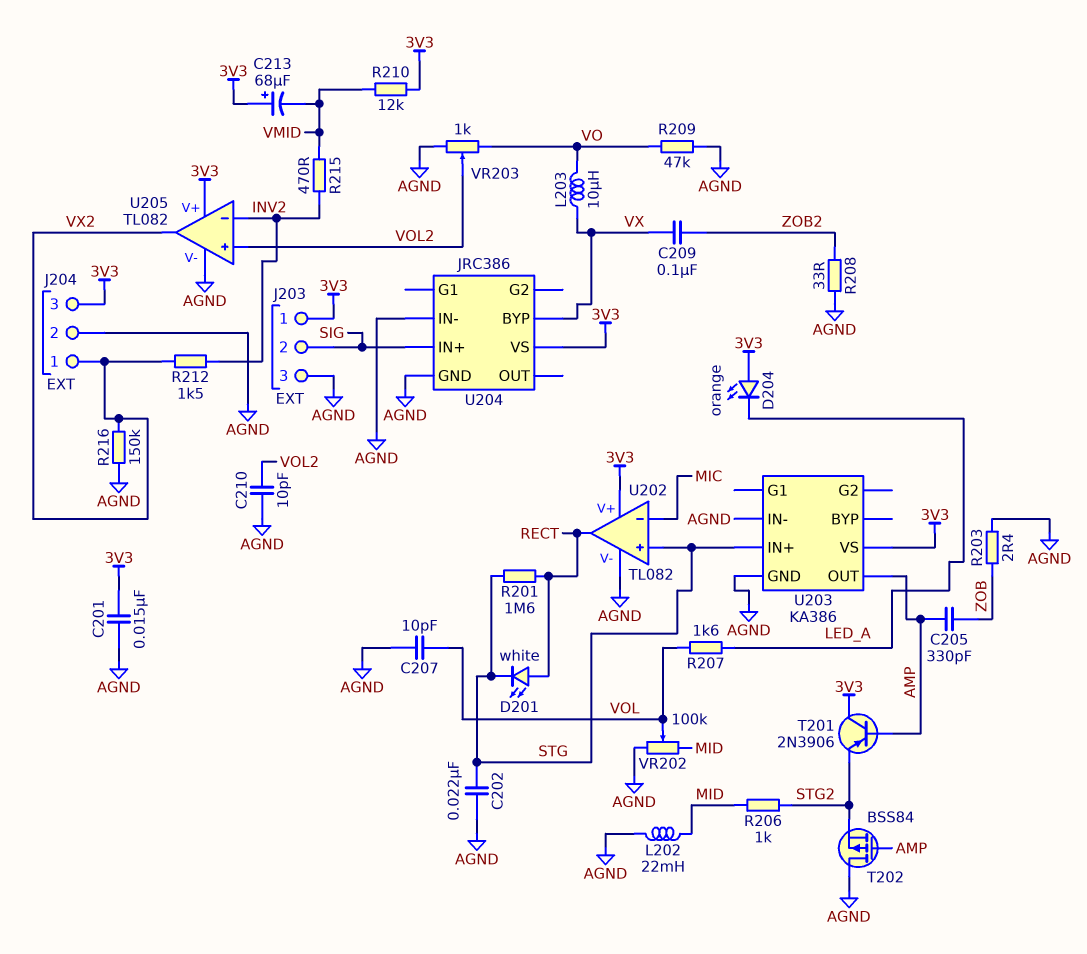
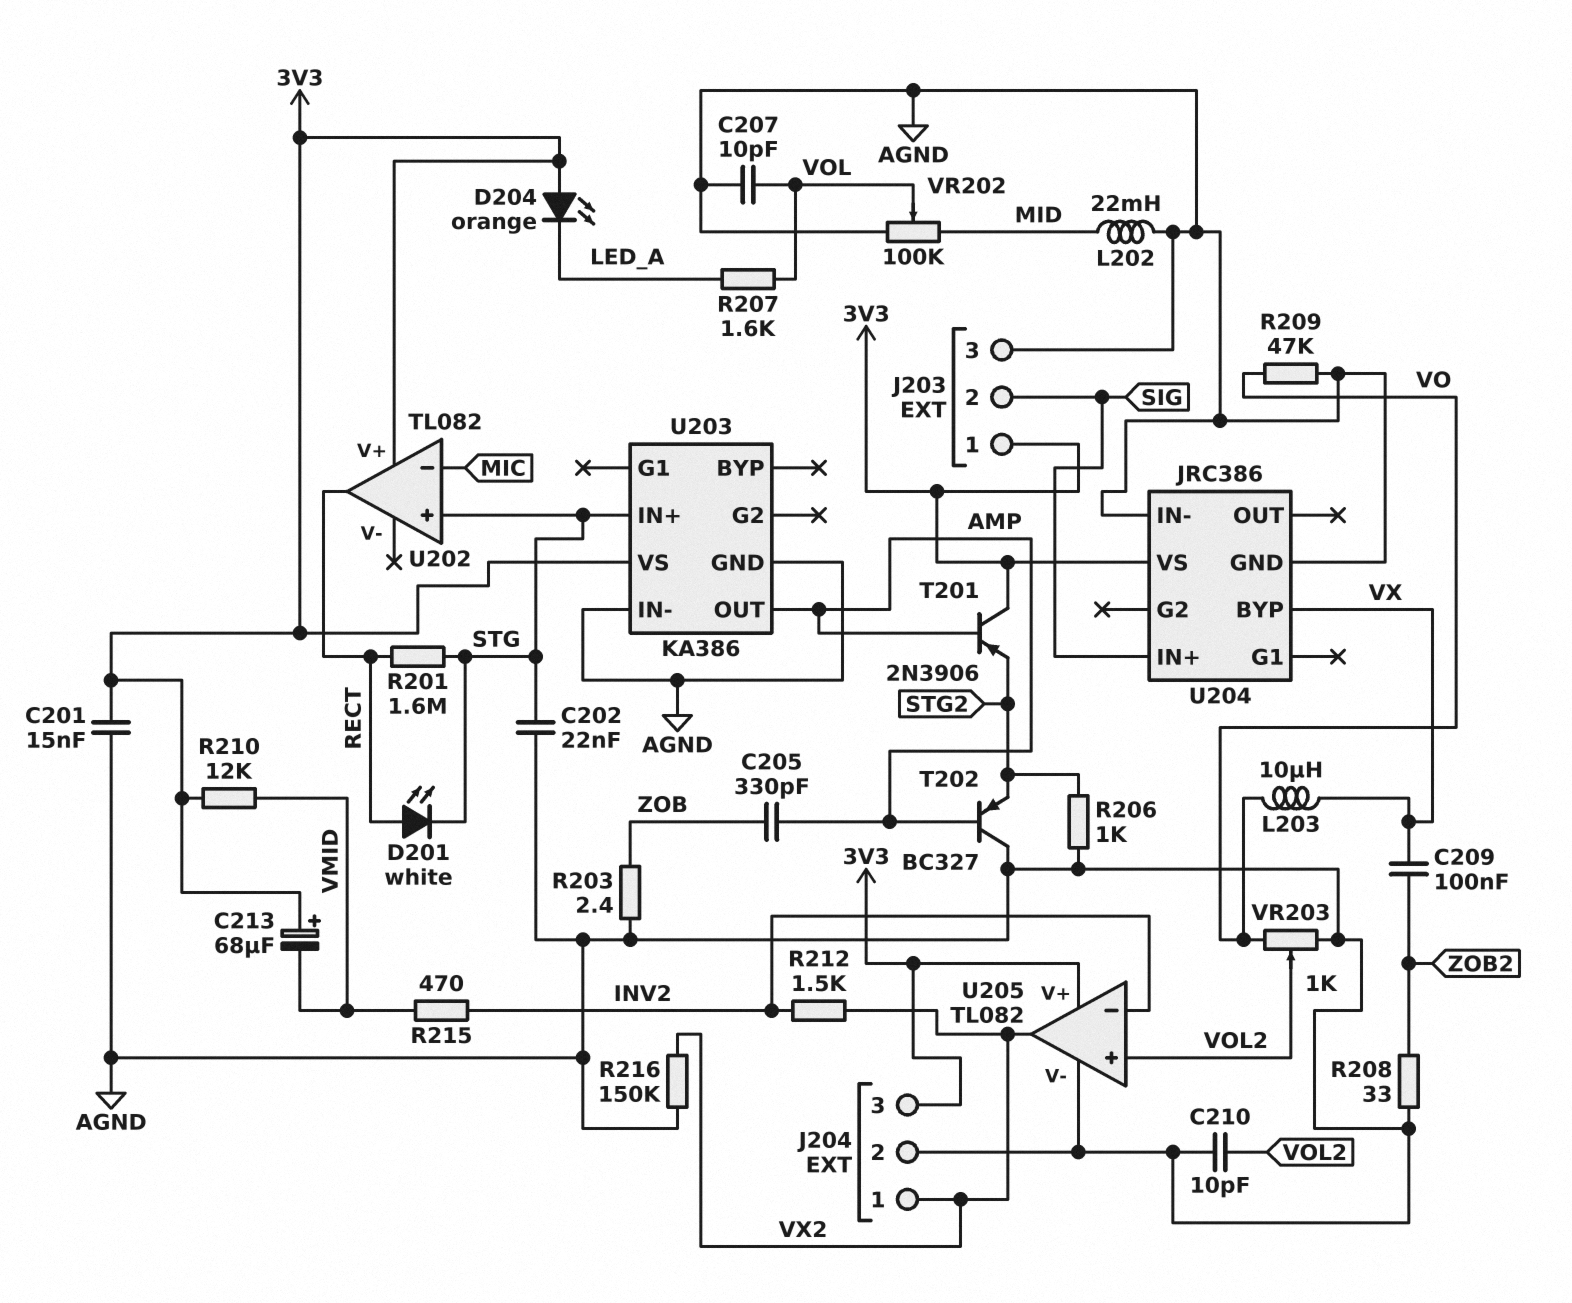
R206: 1k (MID, STG2) -> 1k (AGND, STG2)
T202: PMOS BSS84 (G AMP, D AGND, S STG2) -> PNP BC327 (B AMP, C AGND, E STG2)
U202 pin V-: AGND -> none

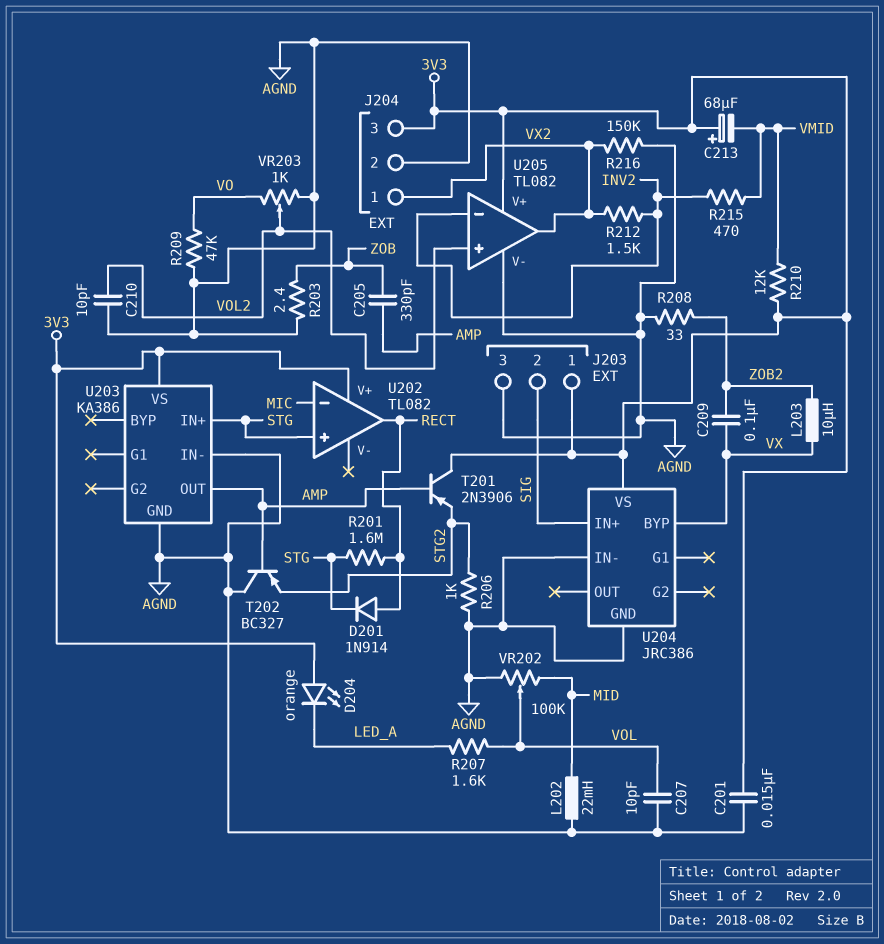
C202: 22nF (AGND, STG) -> none
D201: LED white (A RECT, K STG) -> diode 1N914 (A RECT, K STG)
L203: 10uH (VO, VX) -> 10uH (VX, ZOB2)

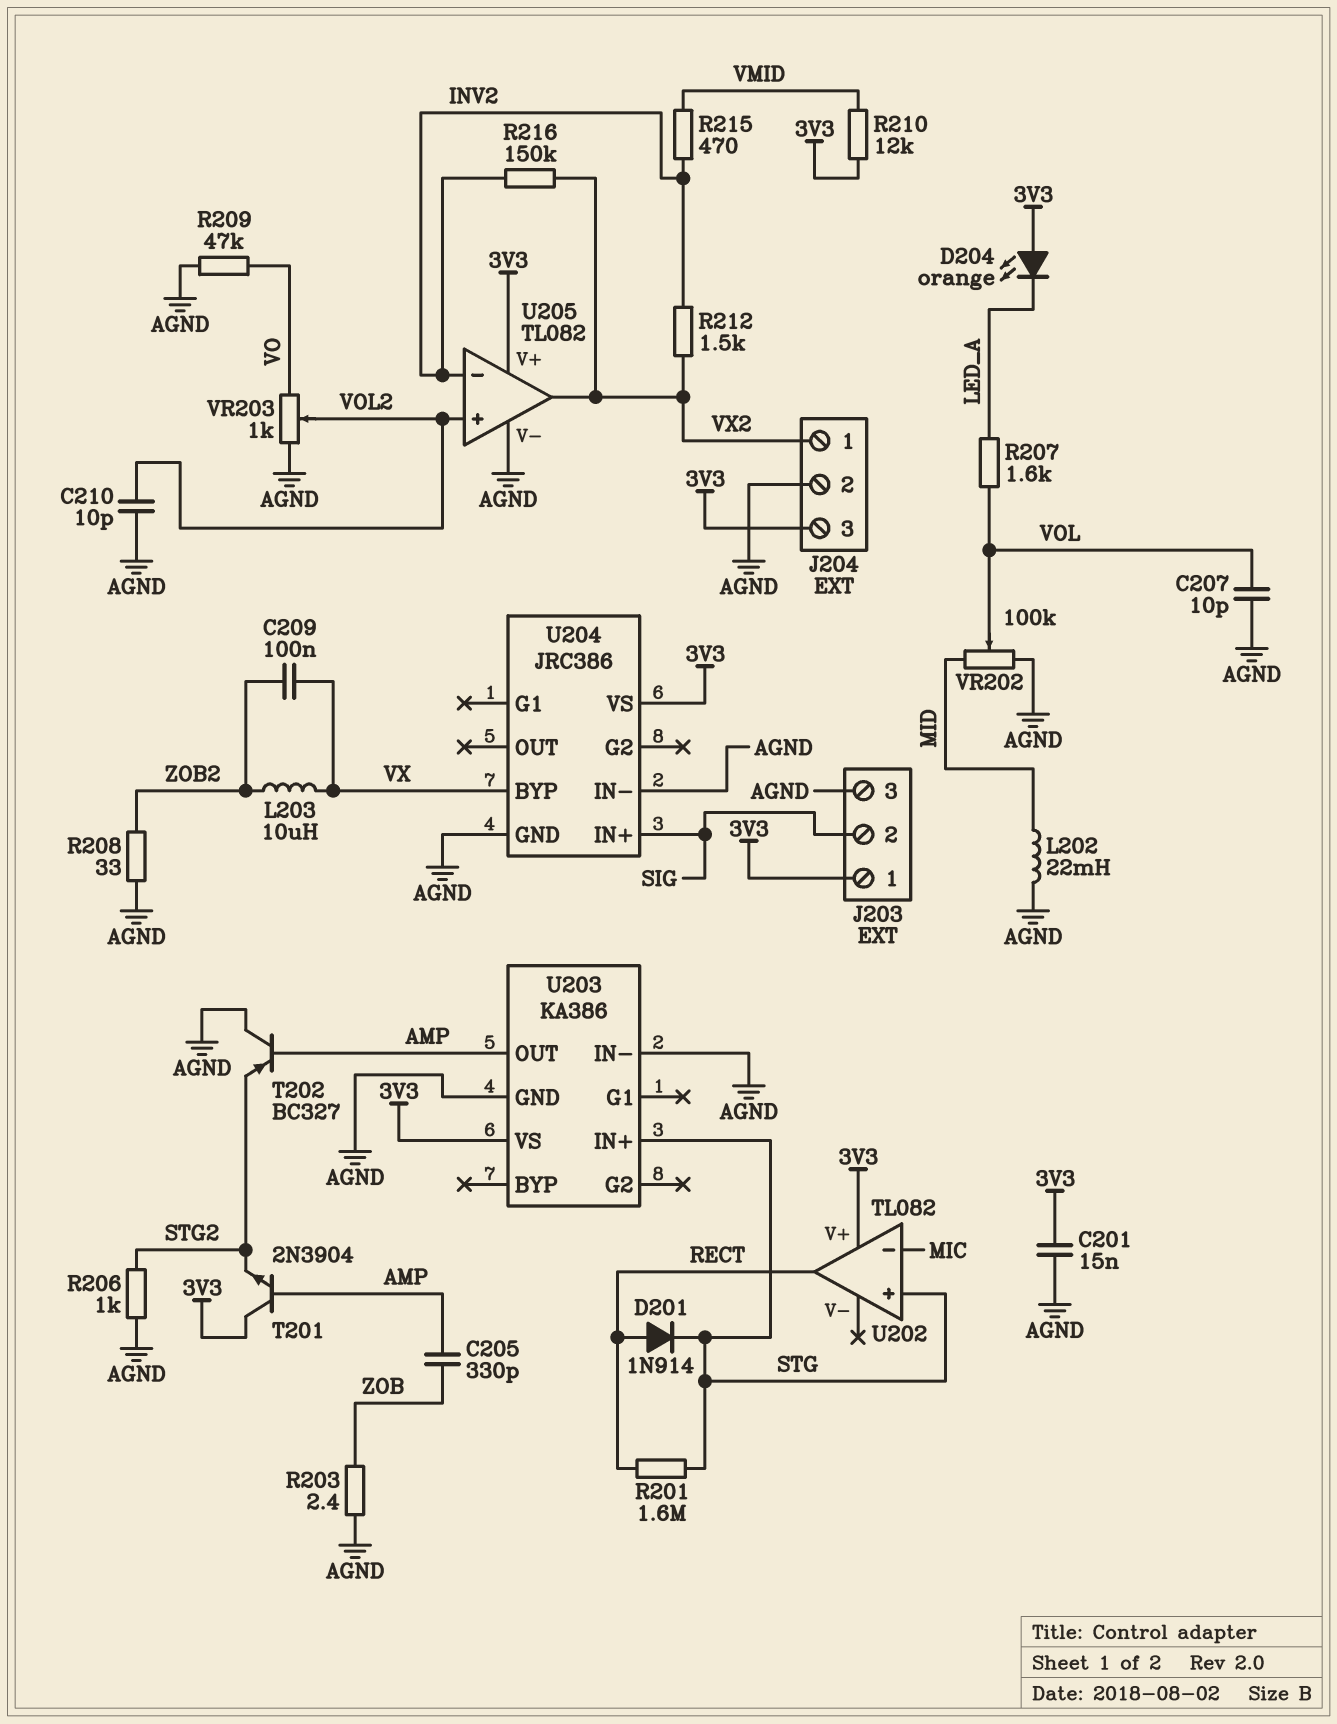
C213: 68uF (plus 3V3, minus VMID) -> none
R216: 150k (AGND, VX2) -> 150k (INV2, VX2)
T201: PNP 2N3906 (B AMP, C 3V3, E STG2) -> NPN 2N3904 (B AMP, C 3V3, E STG2)

